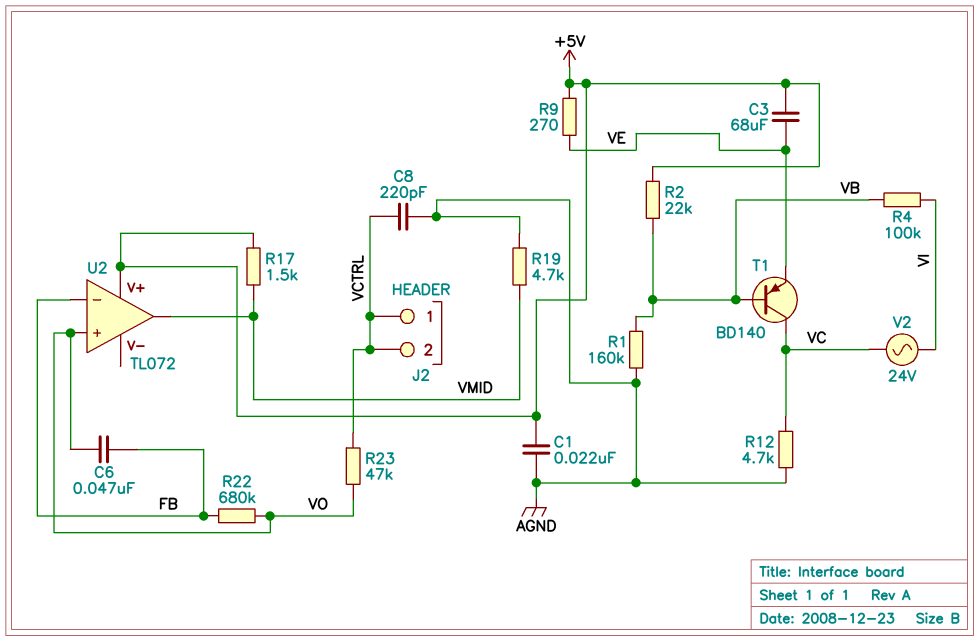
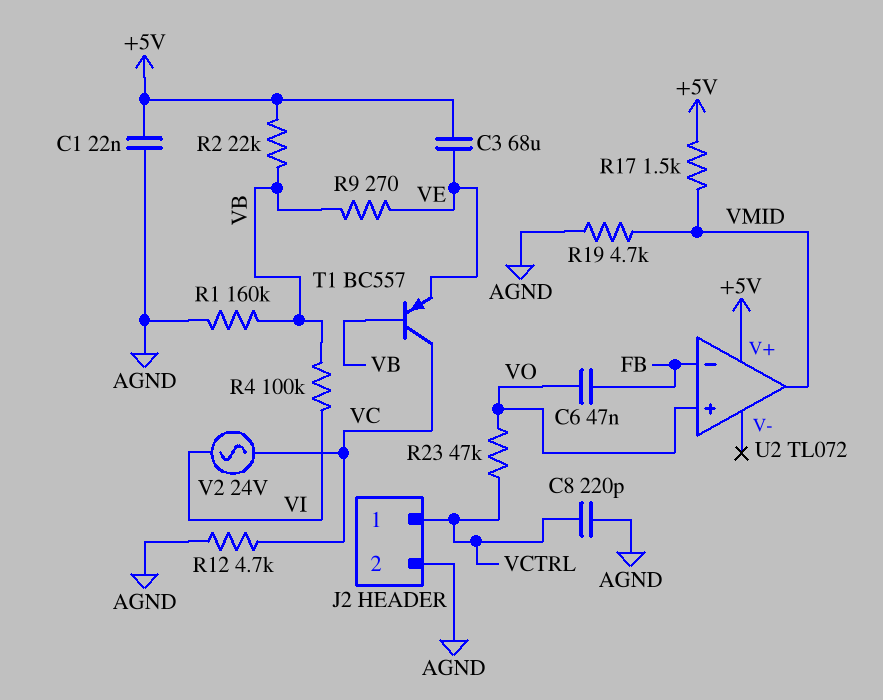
J2 pin 2: VCTRL -> AGND
R9: 270 (+5V, VE) -> 270 (VB, VE)
R22: 680k (FB, VO) -> none
T1: PNP BD140 (B VB, C VC, E VE) -> PNP BC557 (B VB, C VC, E VE)

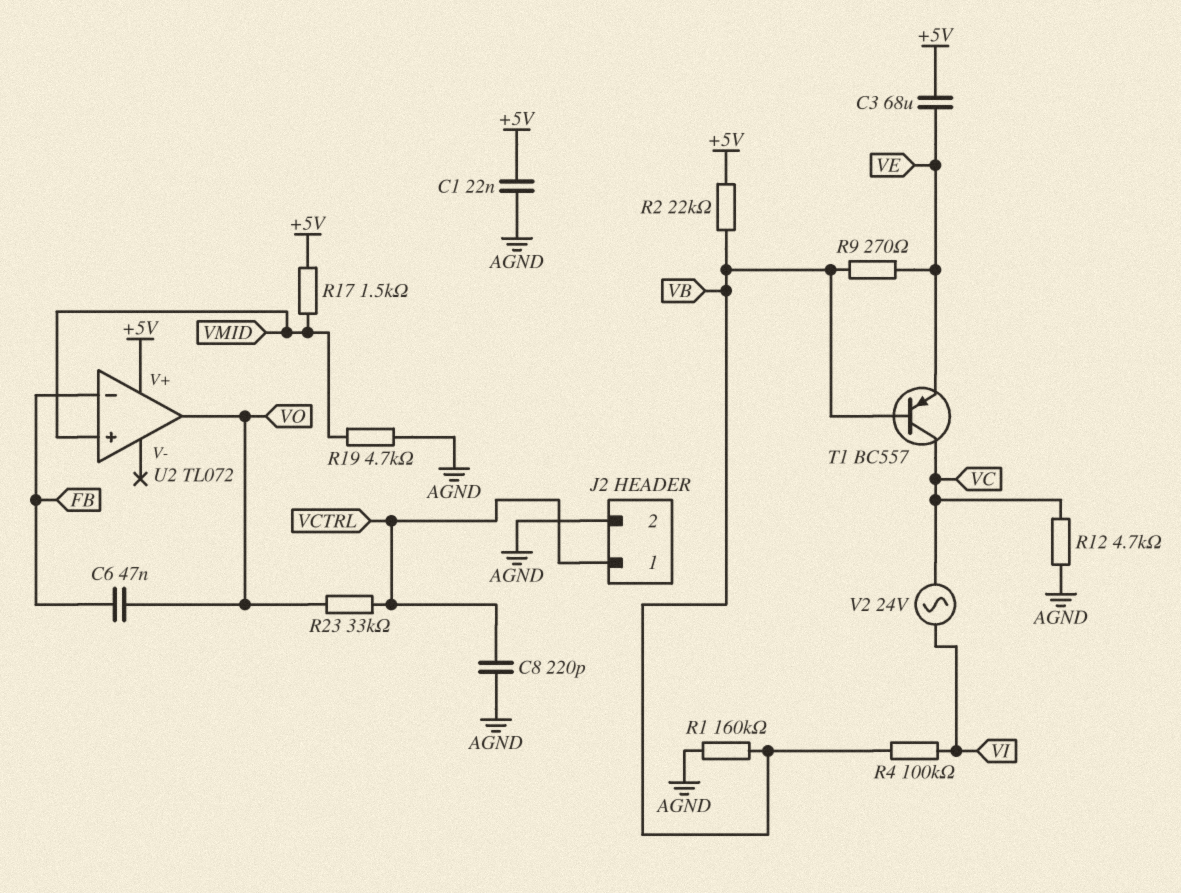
R23: 47k (VCTRL, VO) -> 33k (VCTRL, VO)
U2 pin in+: VO -> VMID
U2 pin out: VMID -> VO

